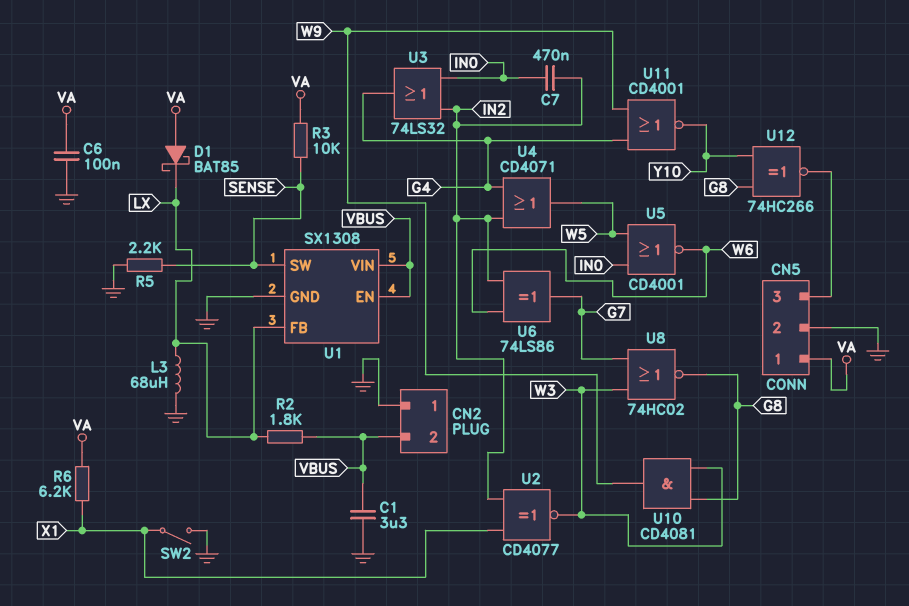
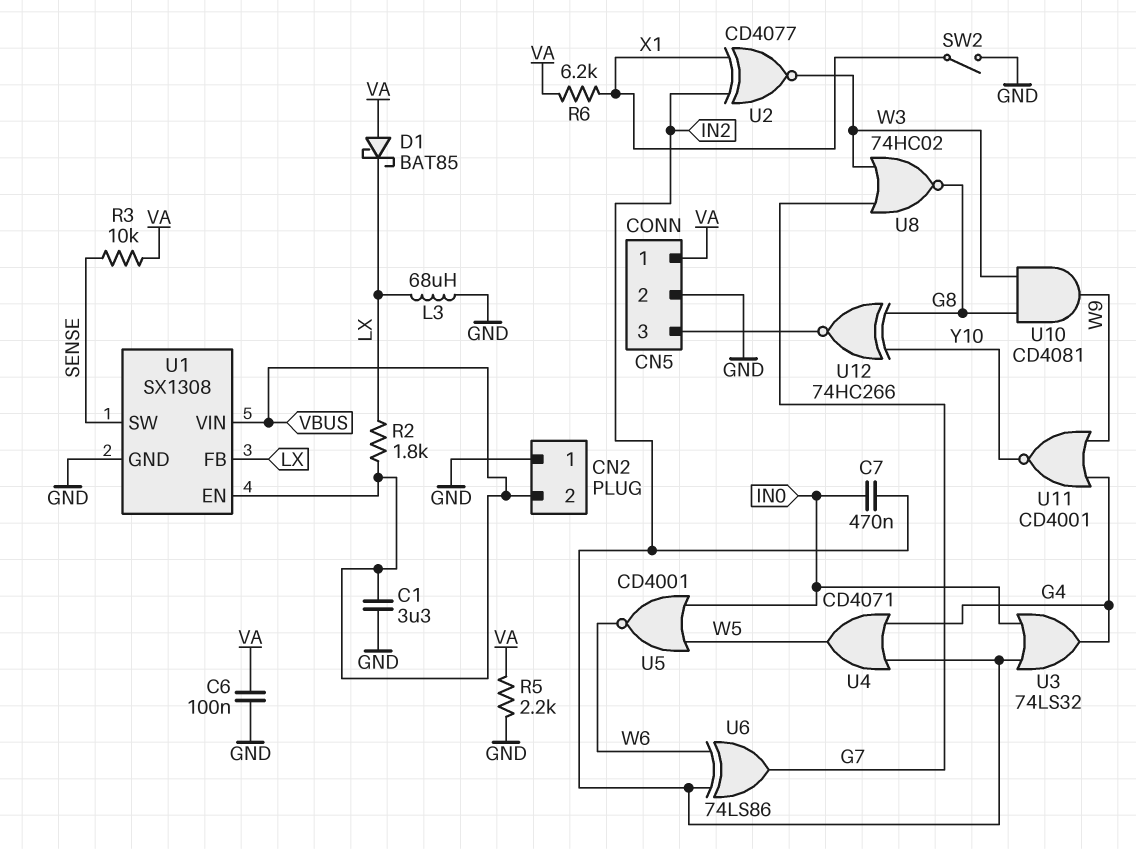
R5: 2.2k (GND, SENSE) -> 2.2k (GND, VA)

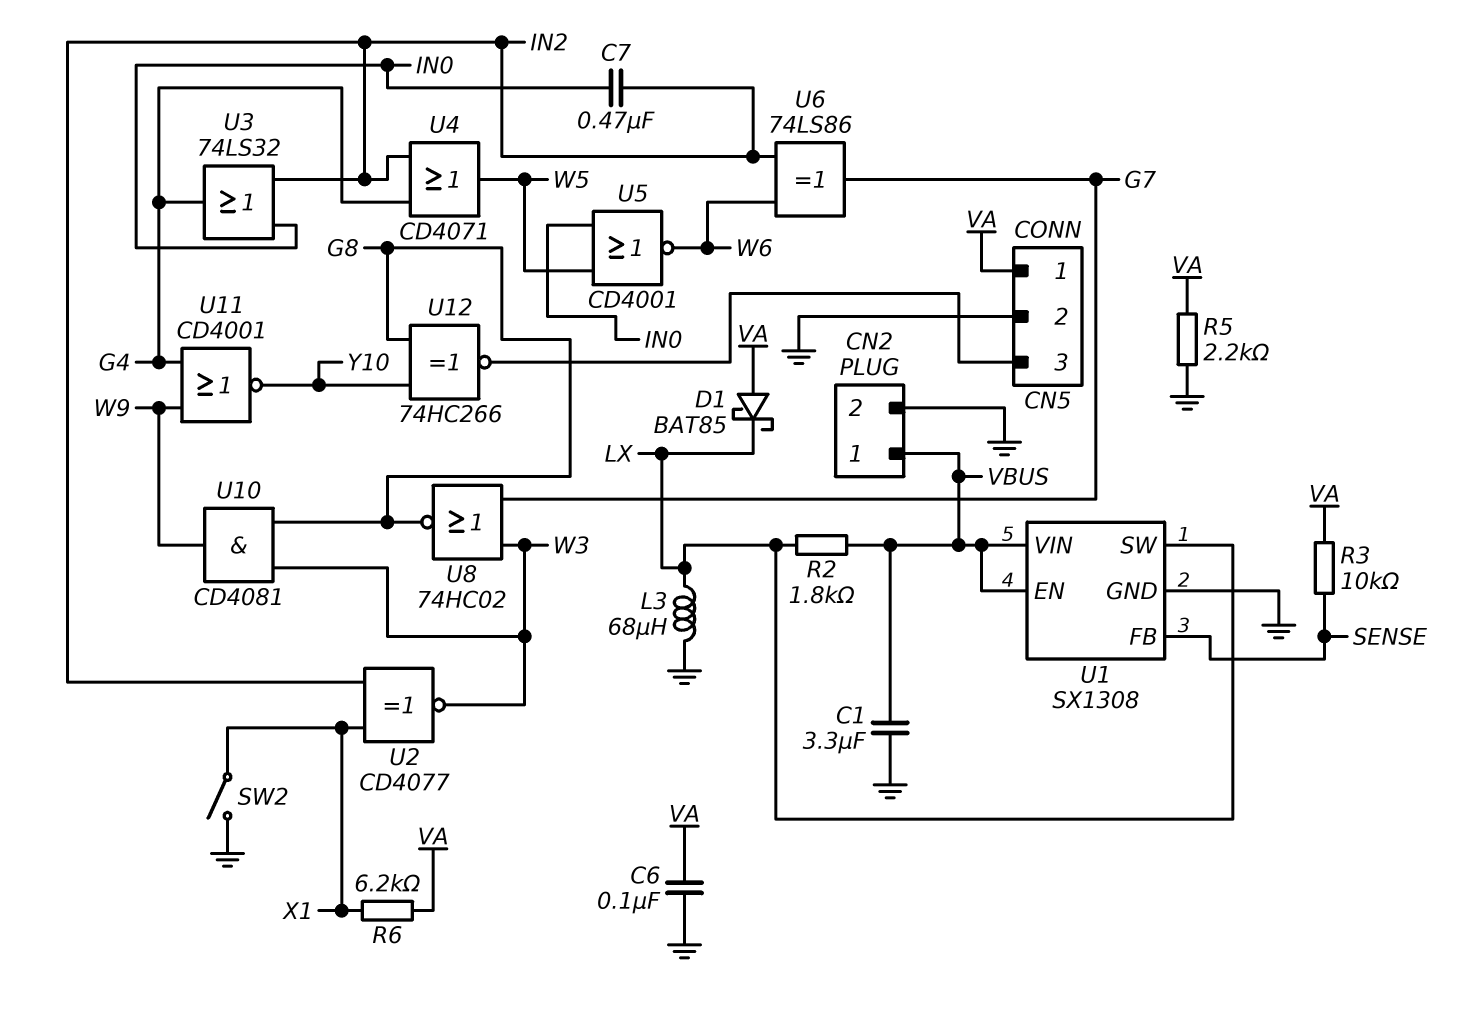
CN2 pin 1: GND -> VBUS
CN2 pin 2: VBUS -> GND
U1 pin FB: LX -> SENSE
U1 pin SW: SENSE -> LX

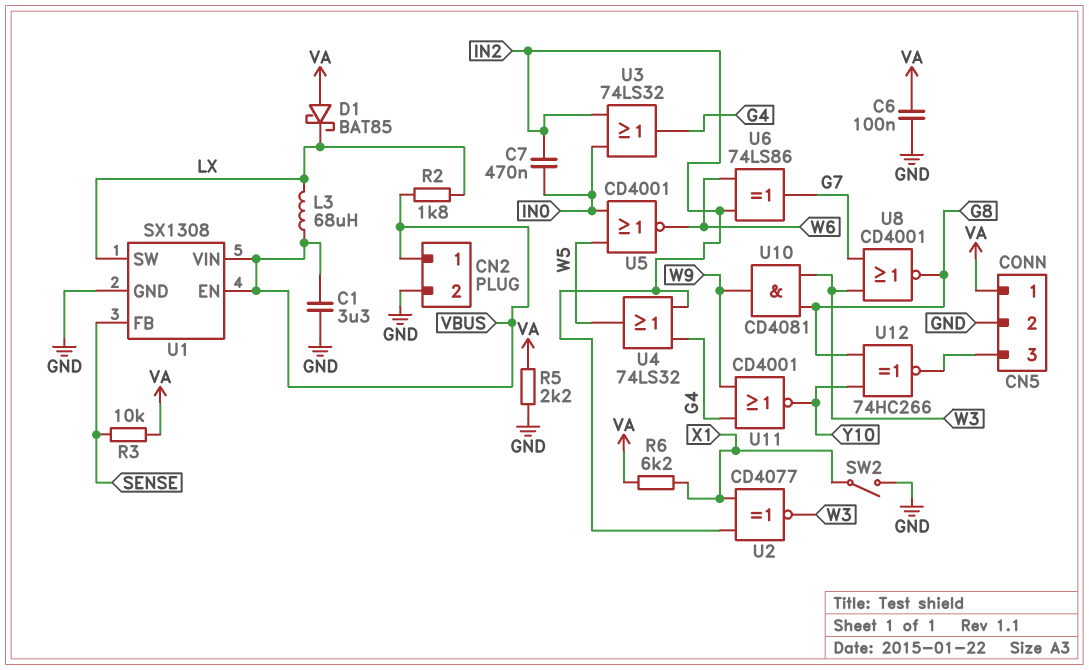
L3: 68uH (GND, LX) -> 68uH (LX, VBUS)
U4: OR CD4071 (in G4, in IN2, out W5) -> OR 74LS32 (in G4, in IN2, out W5)
U8: NOR 74HC02 (in G7, in W3, out G8) -> NOR CD4001 (in G7, in W3, out G8)

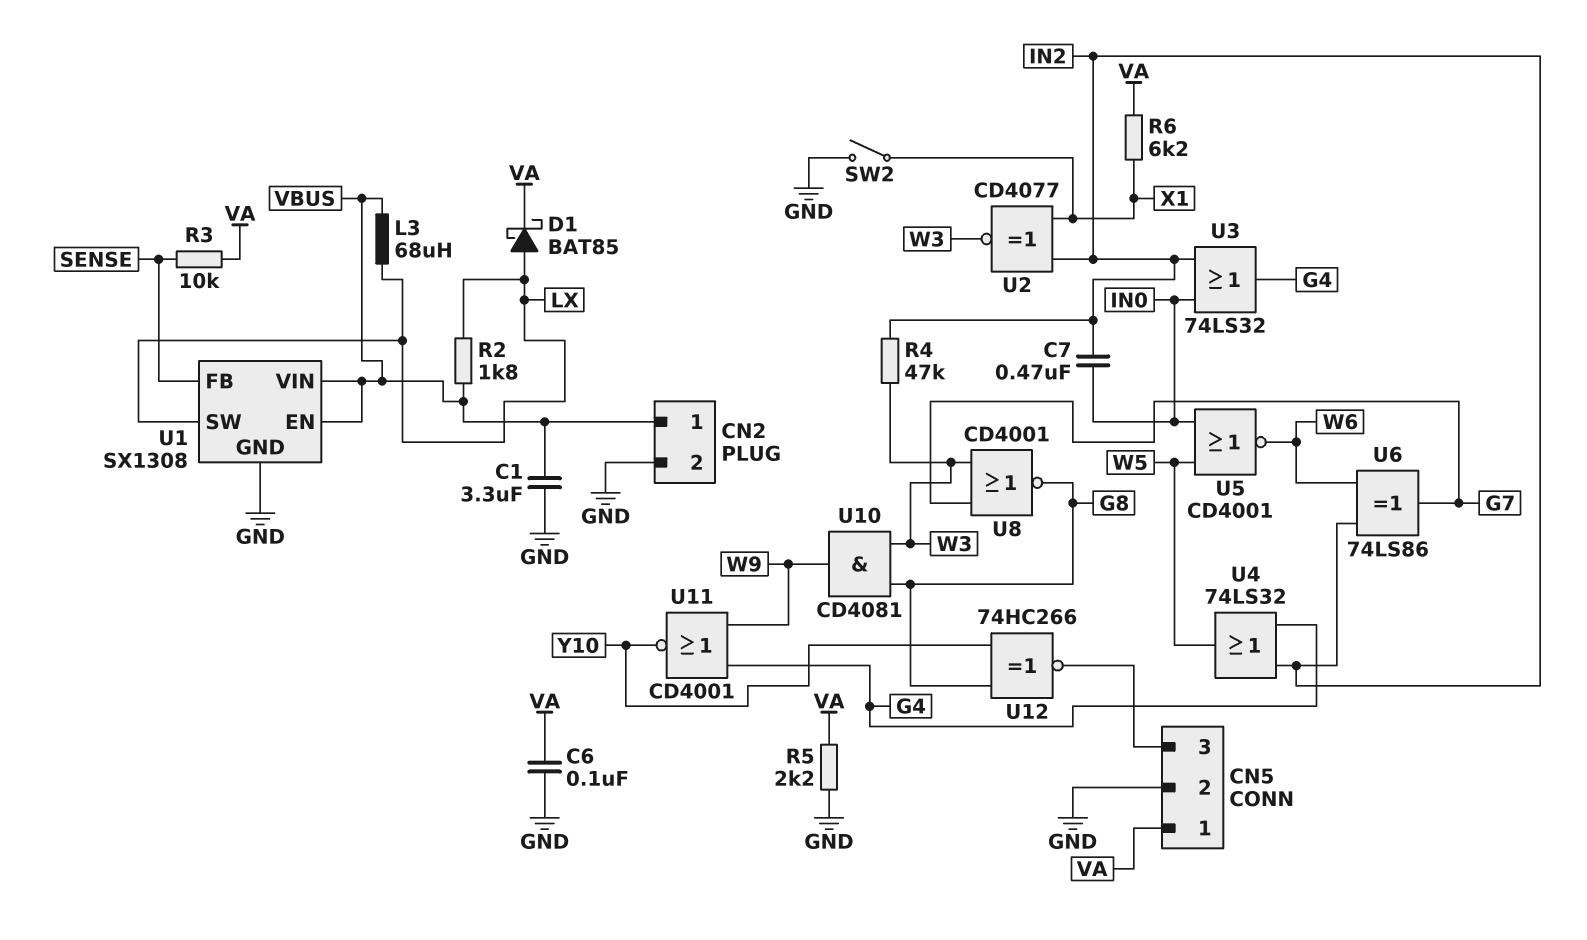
D1: schottky BAT85 (A VA, K LX) -> schottky BAT85 (A LX, K VA)
R4: none -> 47k (IN2, W3)

